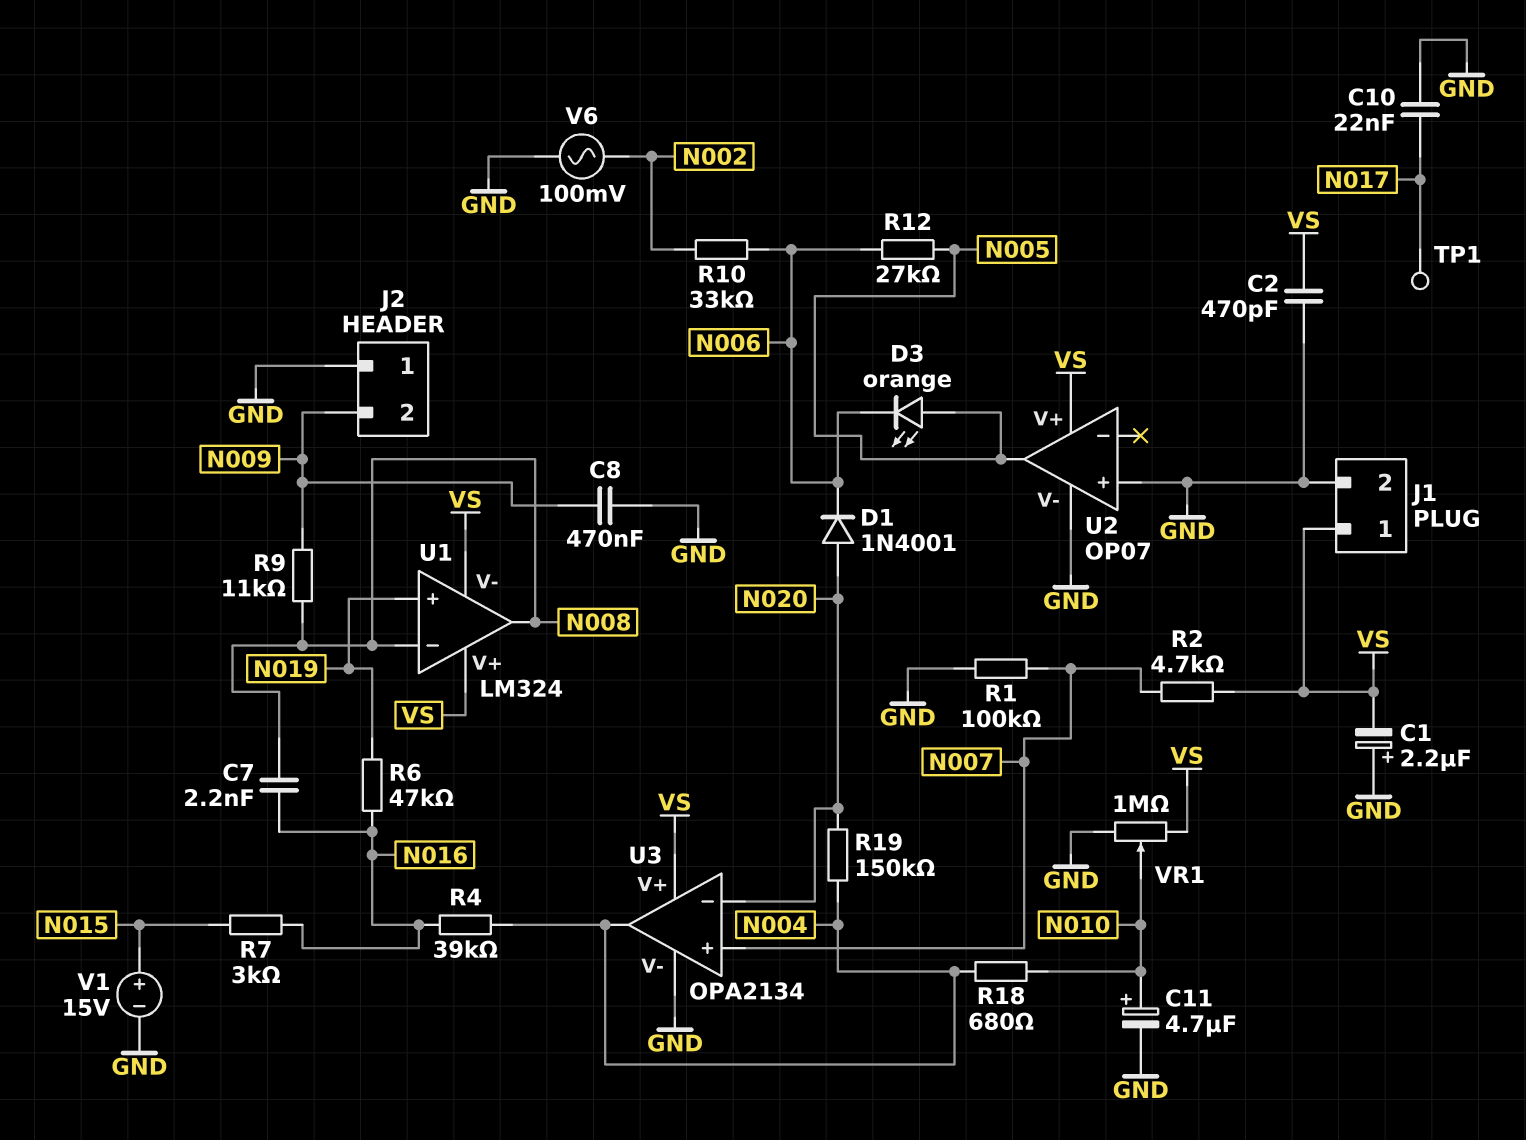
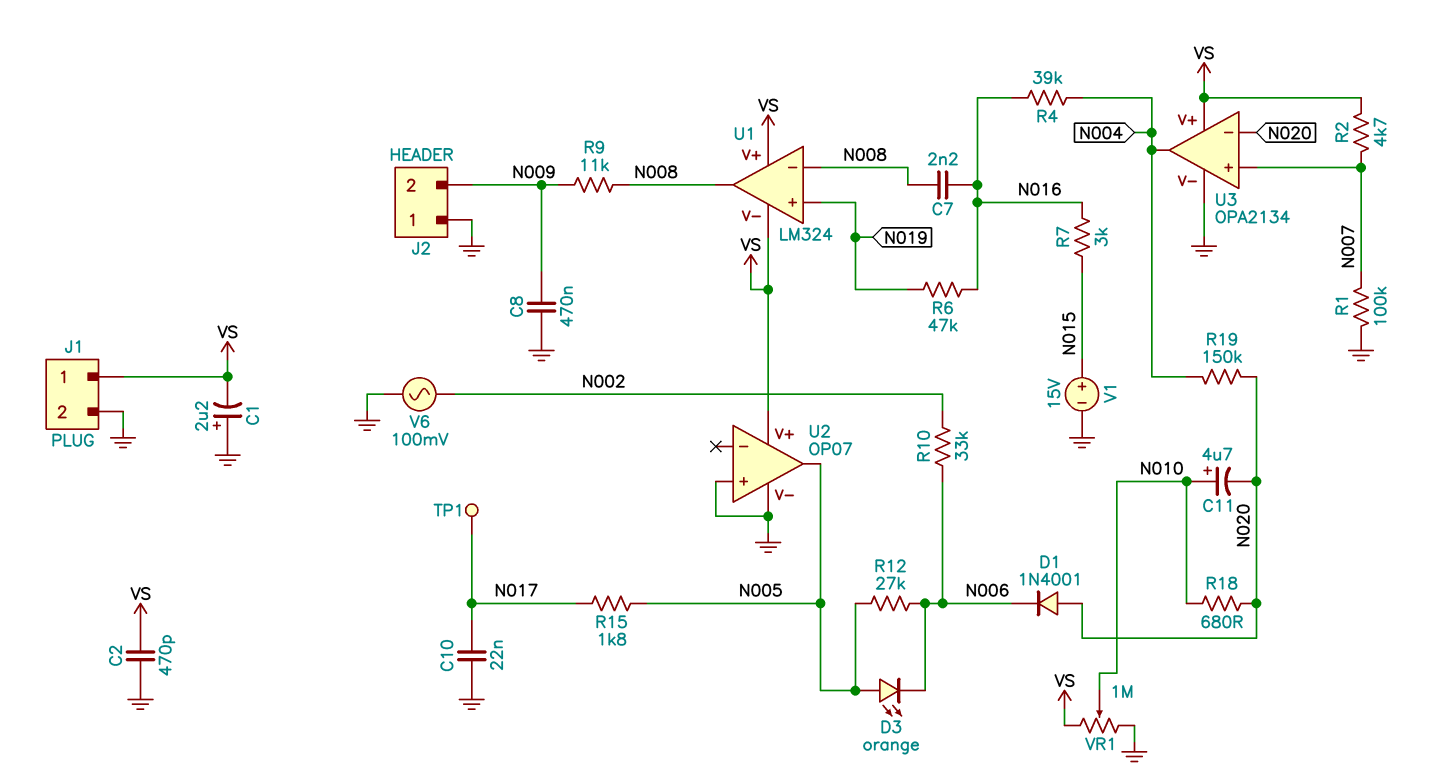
C11: 4.7uF (plus N010, minus GND) -> 4.7uF (plus N010, minus N020)
R15: none -> 1.8k (N005, N017)
R18: 680 (N004, N010) -> 680 (N010, N020)

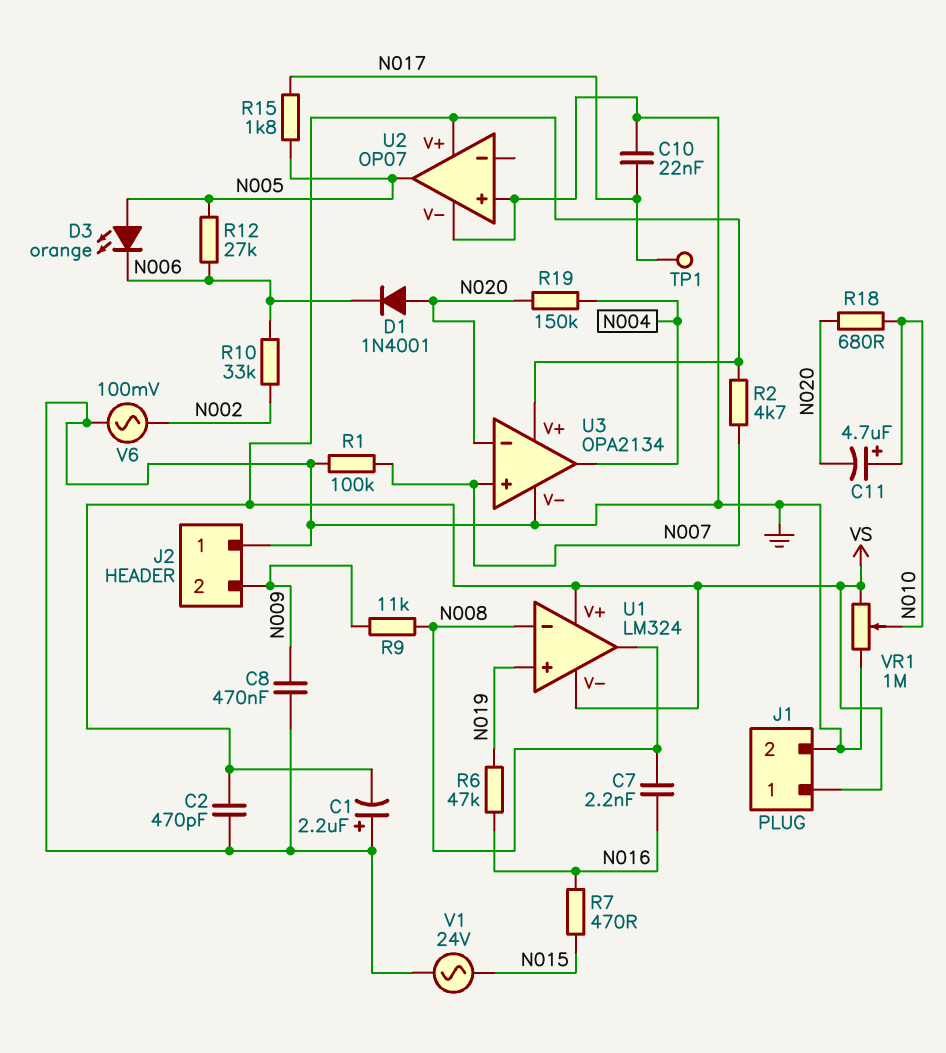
R4: 39k (N004, N016) -> none
R7: 3k (N015, N016) -> 470 (N015, N016)
V1: 15V (plus N015, minus GND) -> AC 24V (GND, N015)

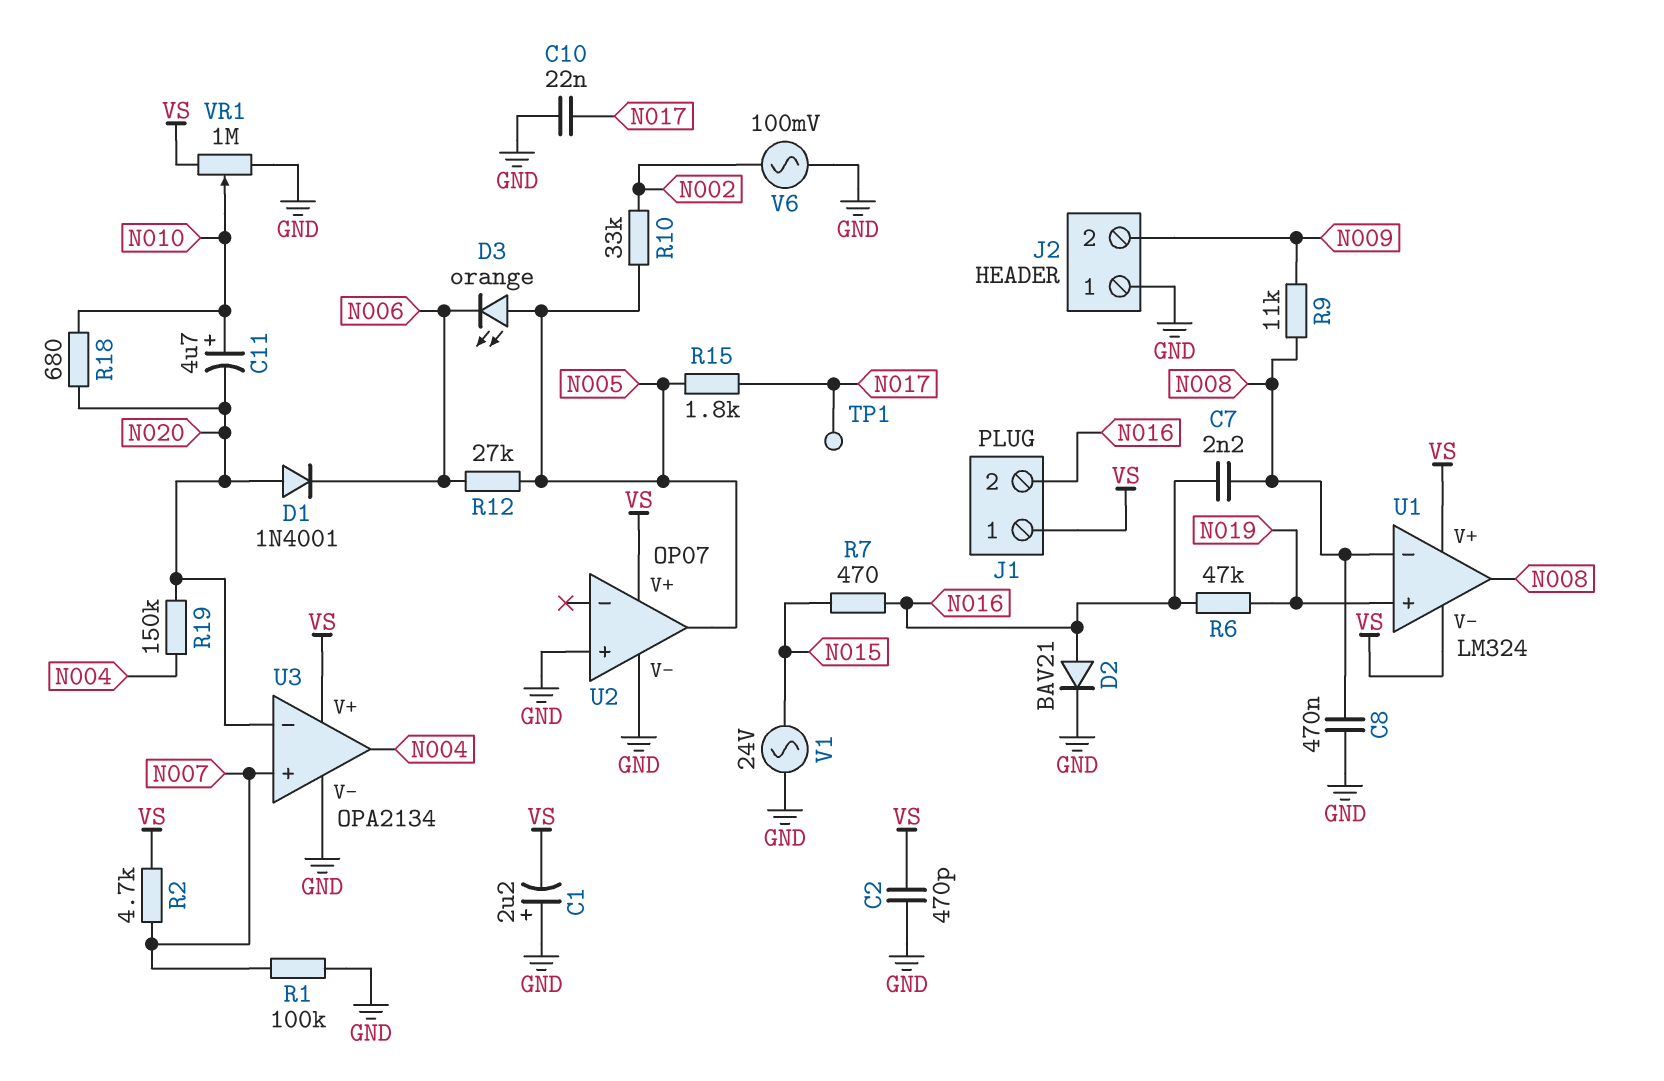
C8: 470nF (GND, N009) -> 470nF (GND, N008)
D2: none -> diode BAV21 (A N016, K GND)
J1 pin 2: GND -> N016
R10: 33k (N002, N006) -> 33k (N002, N005)

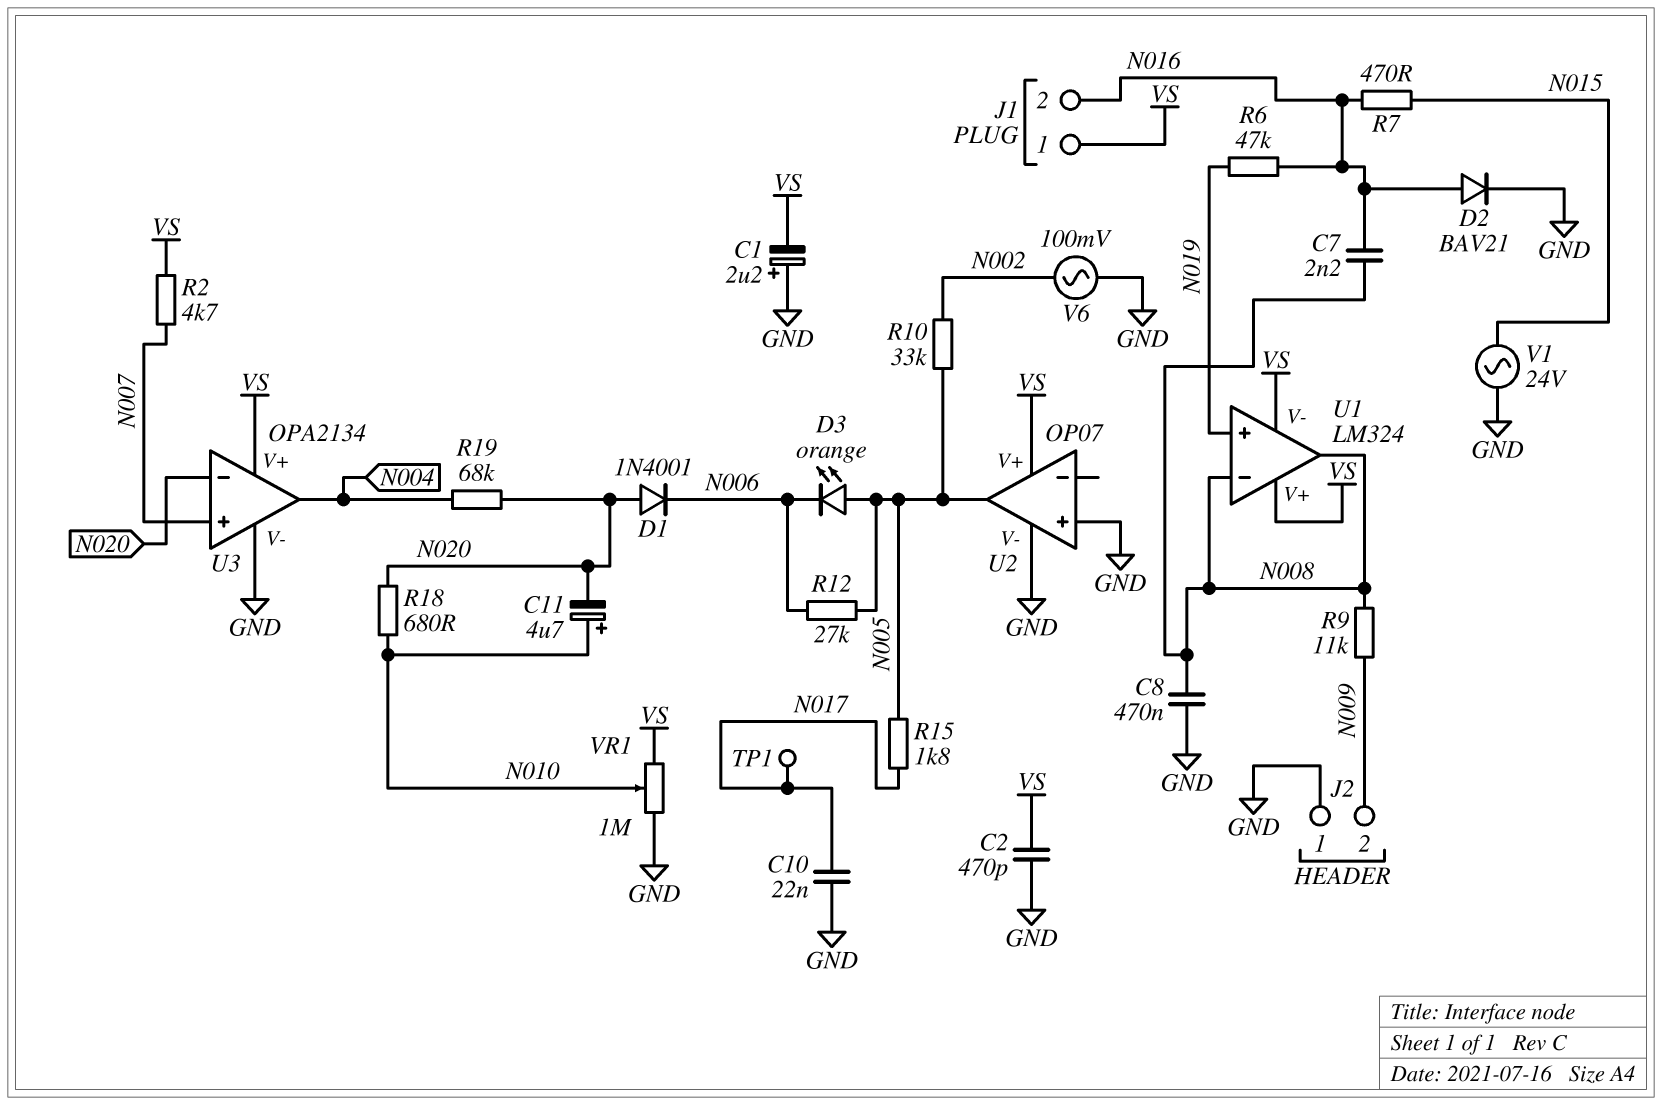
R1: 100k (GND, N007) -> none
R19: 150k (N004, N020) -> 68k (N004, N020)

